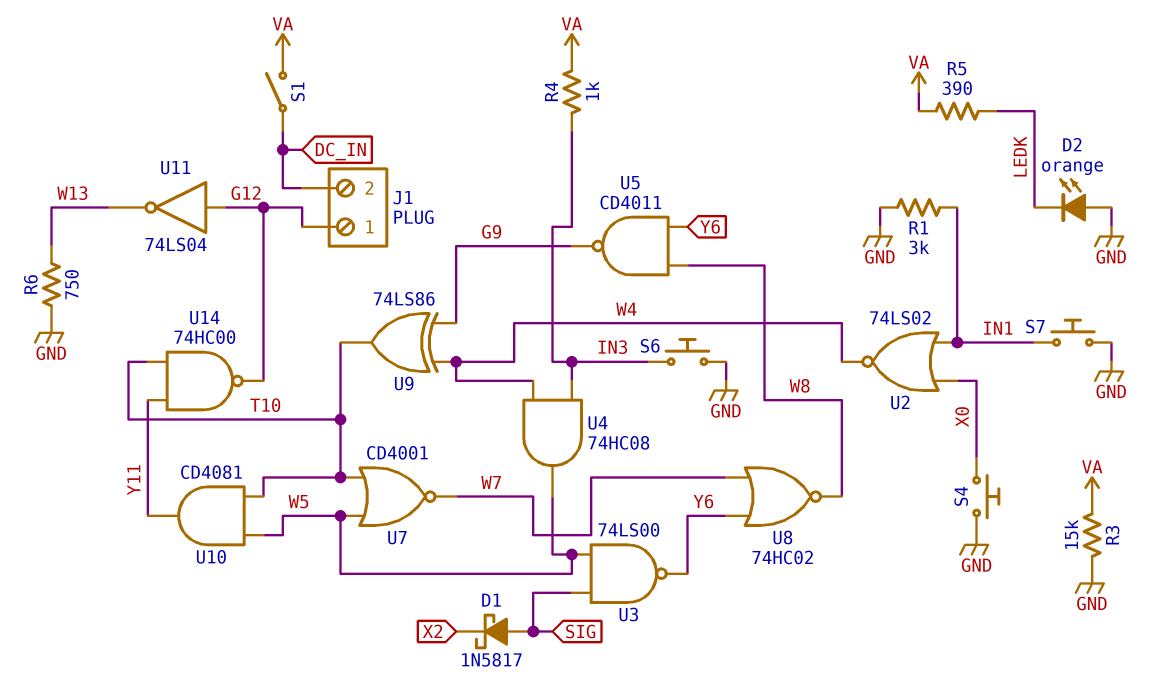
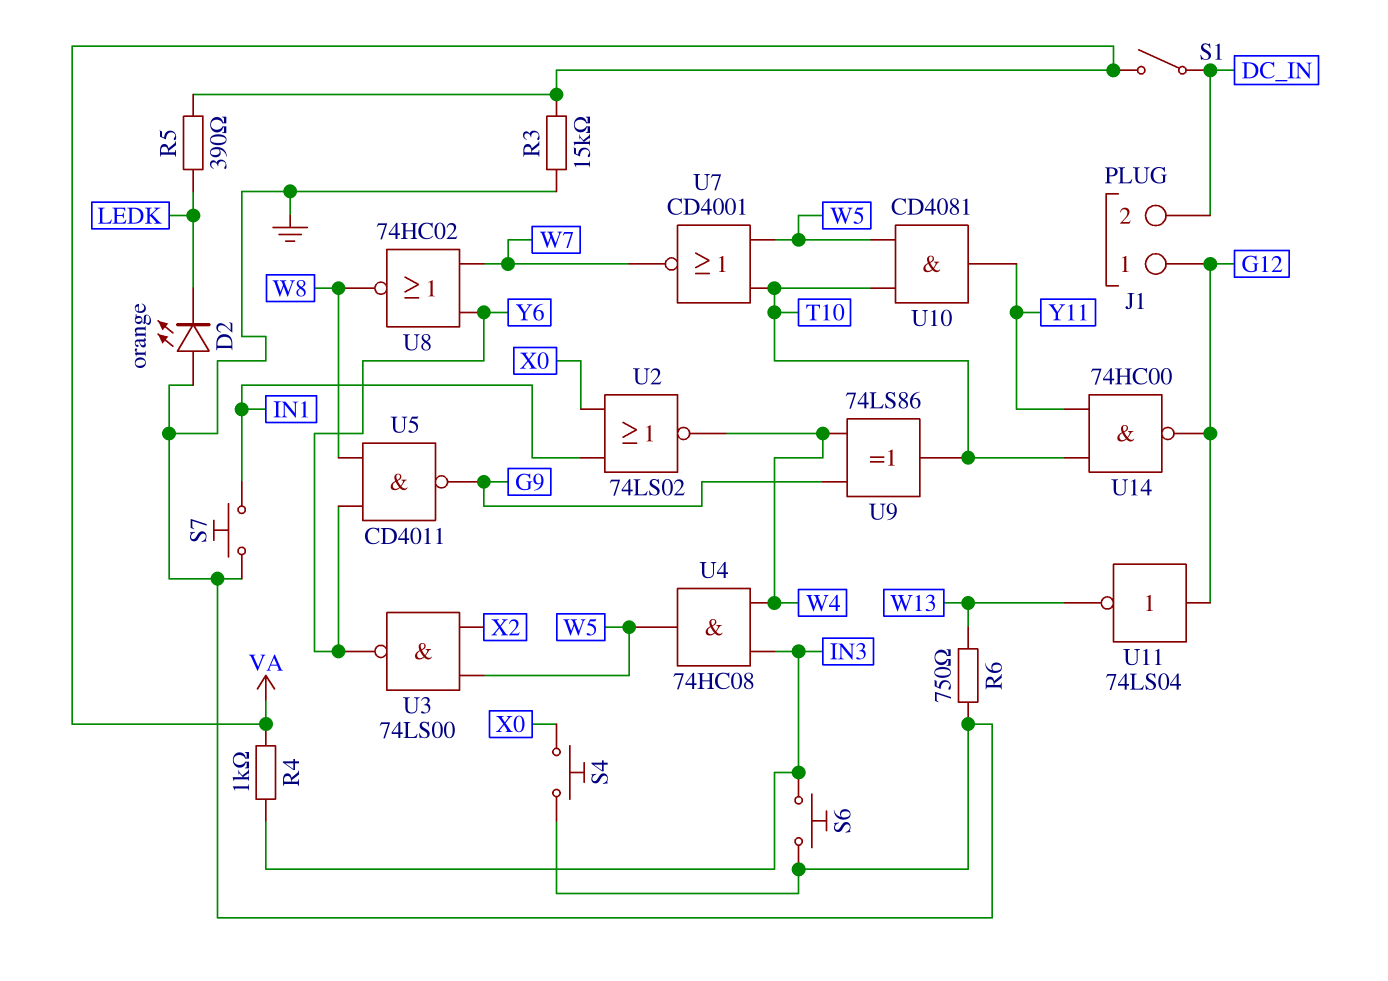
D1: schottky 1N5817 (A SIG, K X2) -> none
R1: 3k (GND, IN1) -> none
U3: NAND 74LS00 (in SIG, in W5, out Y6) -> NAND 74LS00 (in W5, in X2, out Y6)

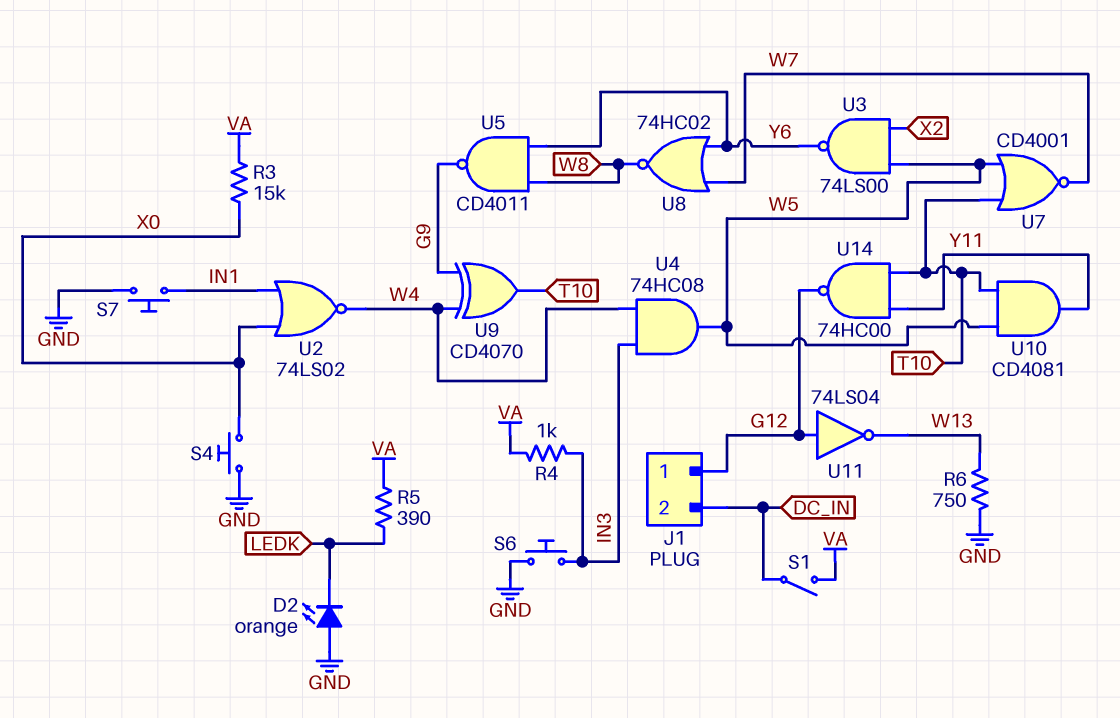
R3: 15k (GND, VA) -> 15k (VA, X0)
U9: XOR 74LS86 (in G9, in W4, out T10) -> XOR CD4070 (in G9, in W4, out T10)

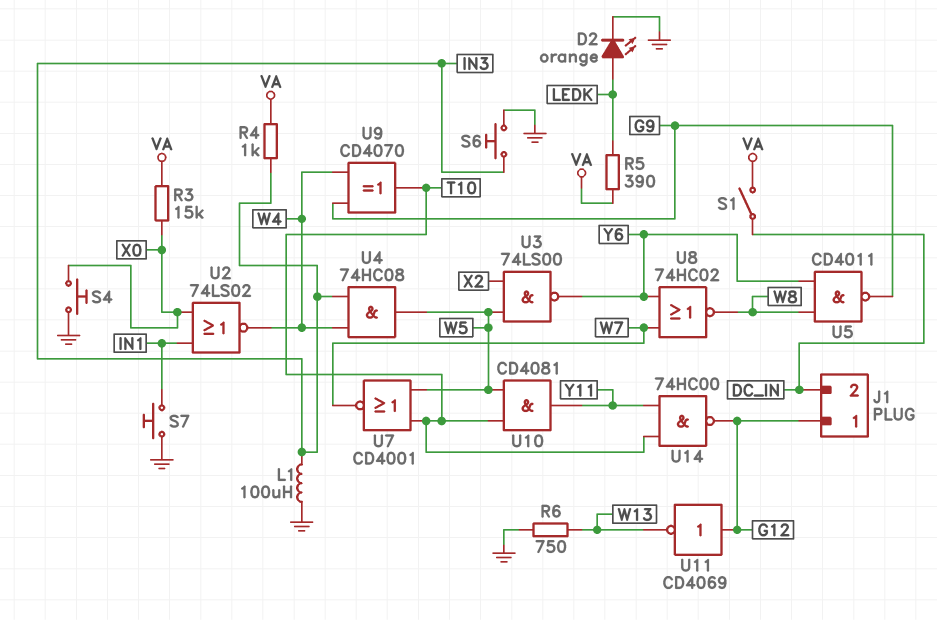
D2: LED orange (A GND, K LEDK) -> LED orange (A LEDK, K GND)
L1: none -> 100uH (GND, IN3)
U11: NOT 74LS04 (in G12, out W13) -> NOT CD4069 (in G12, out W13)

